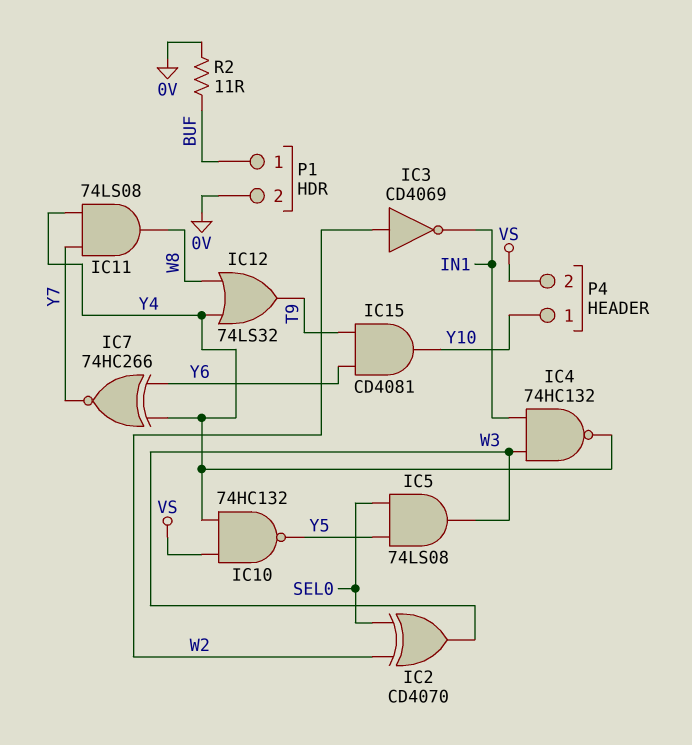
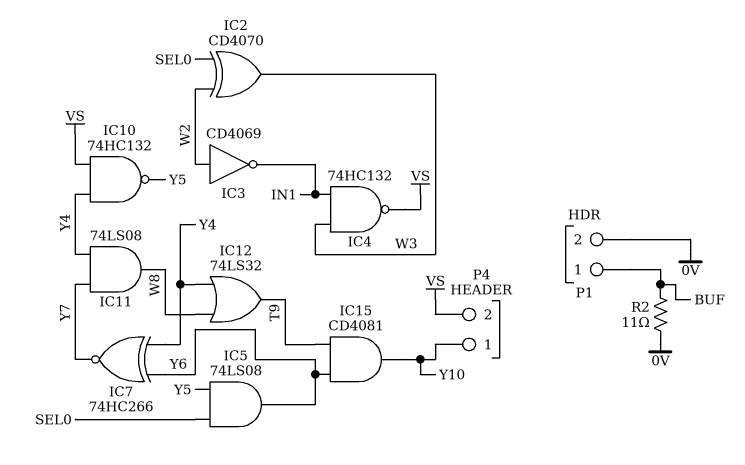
IC4: NAND 74HC132 (in IN1, in W3, out Y4) -> NAND 74HC132 (in IN1, in W3, out VS)
IC5: AND 74LS08 (in SEL0, in Y5, out W3) -> AND 74LS08 (in SEL0, in Y5, out Y6)

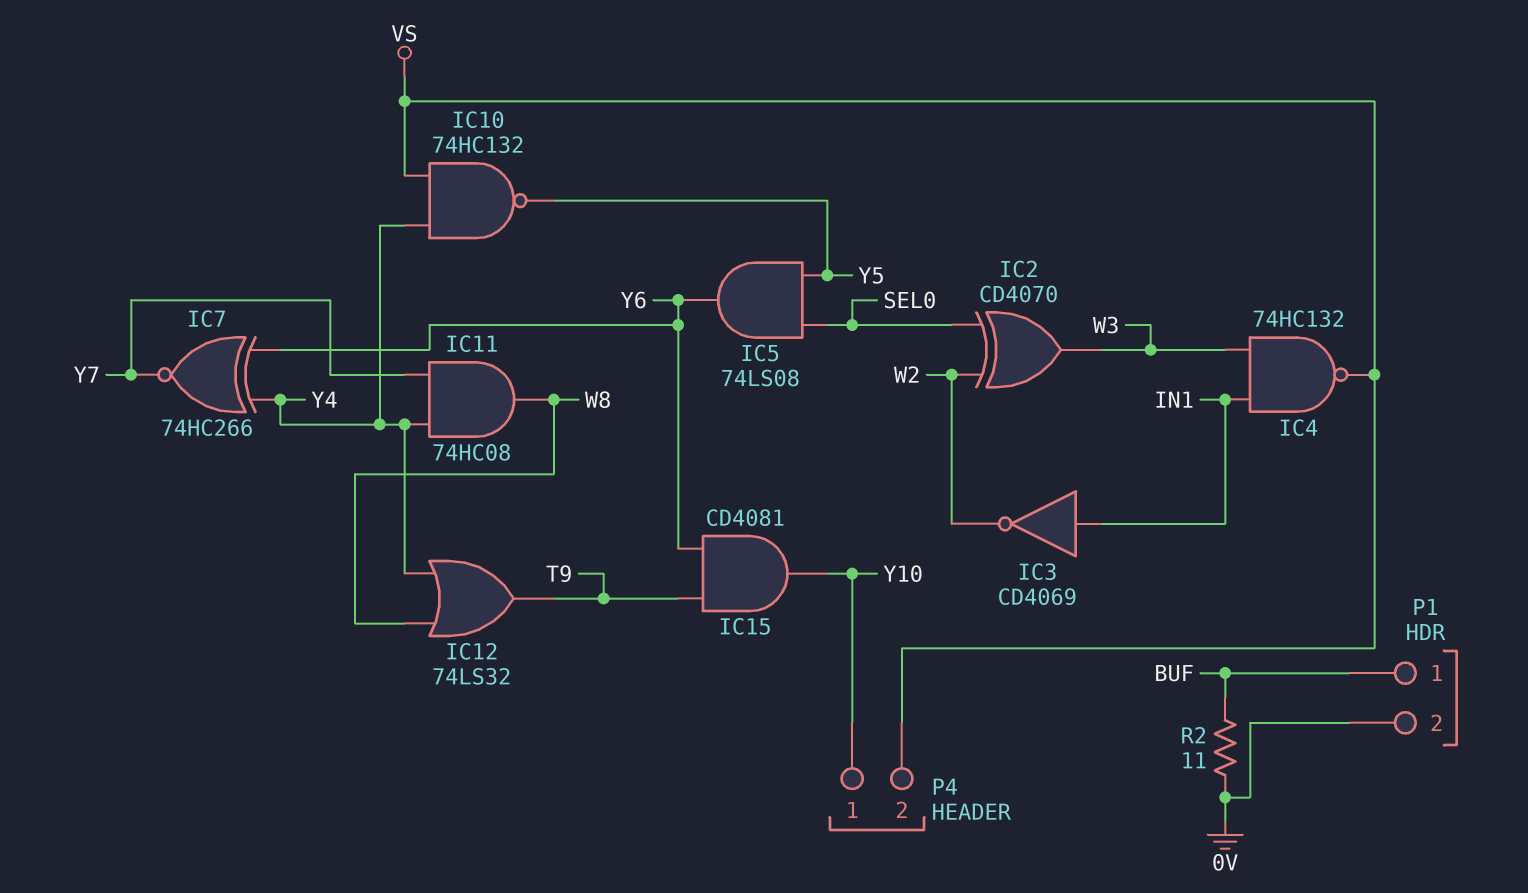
IC3: NOT CD4069 (in W2, out IN1) -> NOT CD4069 (in IN1, out W2)
IC11: AND 74LS08 (in Y4, in Y7, out W8) -> AND 74HC08 (in Y4, in Y7, out W8)

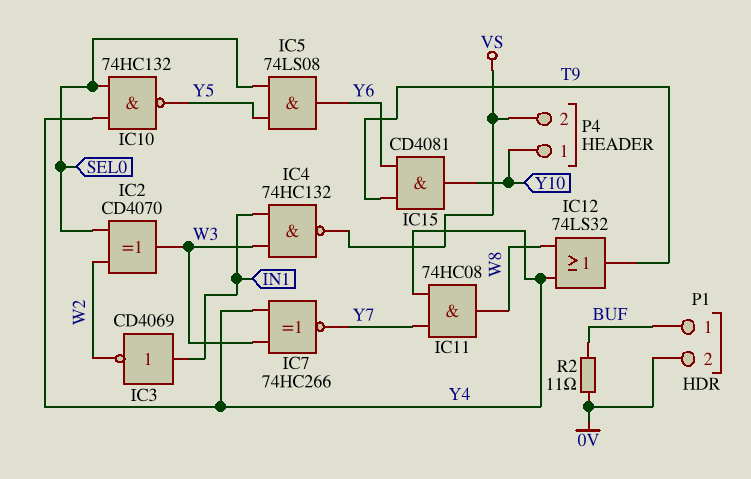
IC7: XNOR 74HC266 (in Y4, in Y6, out Y7) -> XNOR 74HC266 (in W3, in Y4, out Y7)
IC10: NAND 74HC132 (in VS, in Y4, out Y5) -> NAND 74HC132 (in SEL0, in Y4, out Y5)

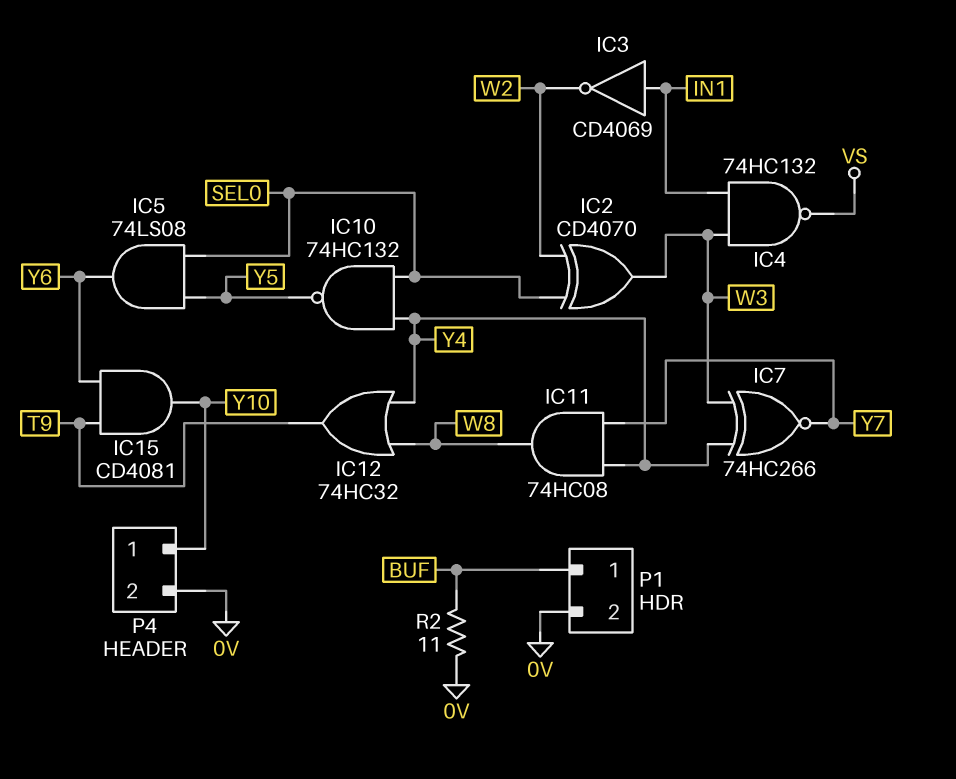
IC12: OR 74LS32 (in W8, in Y4, out T9) -> OR 74HC32 (in W8, in Y4, out T9)
P4 pin 2: VS -> 0V

